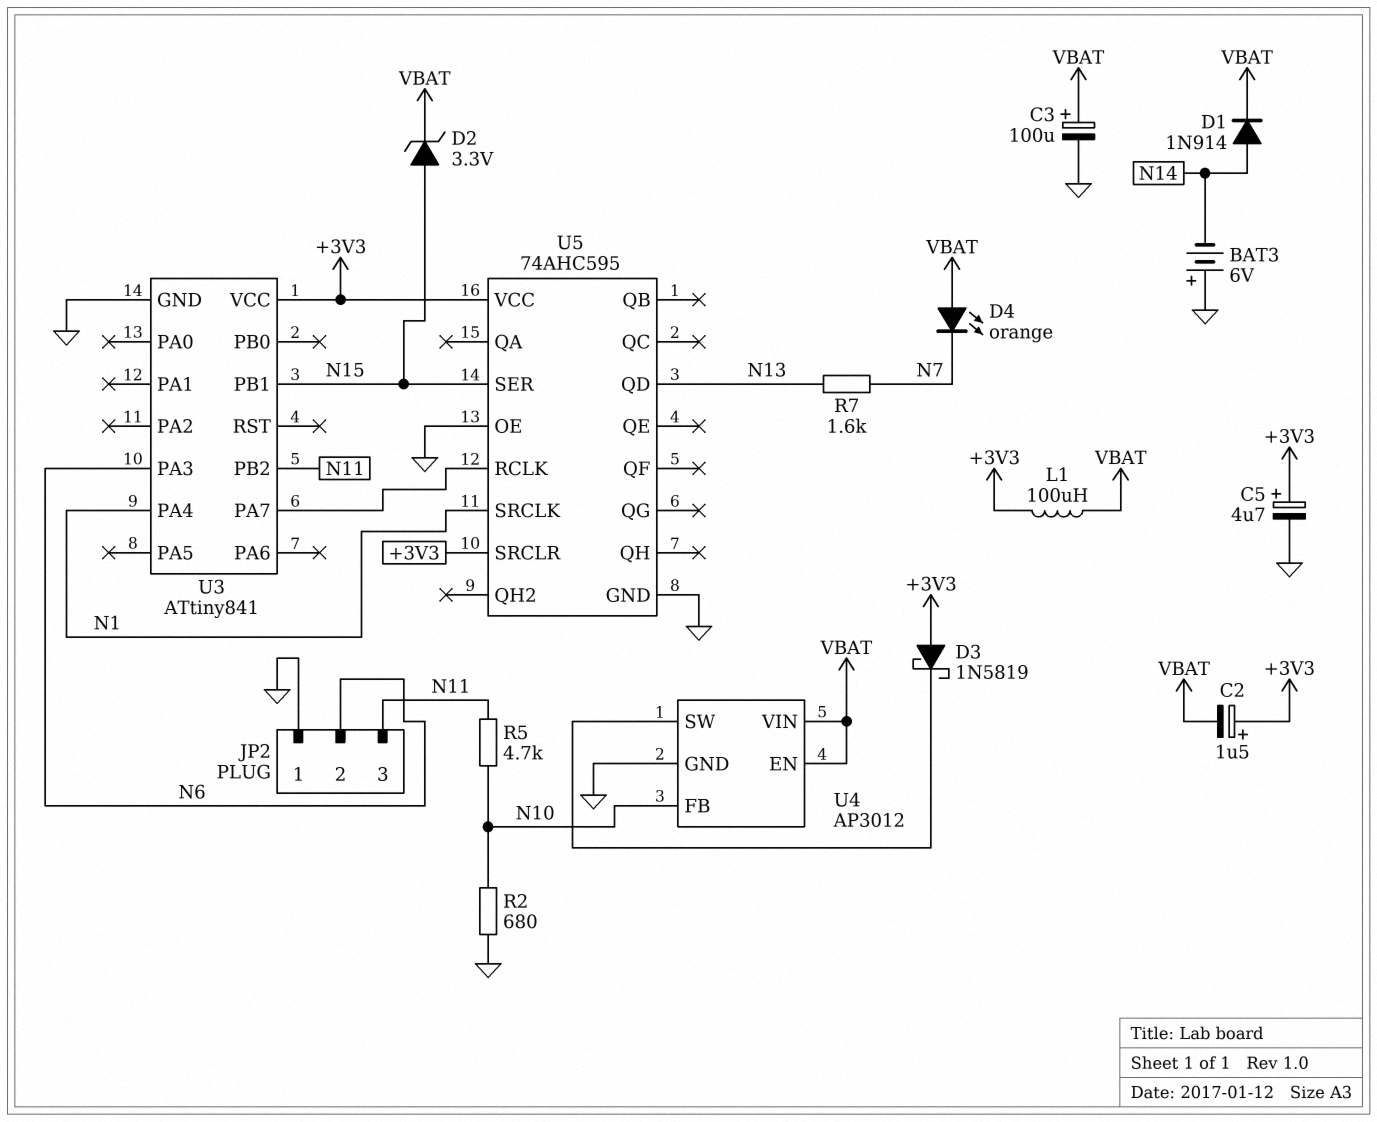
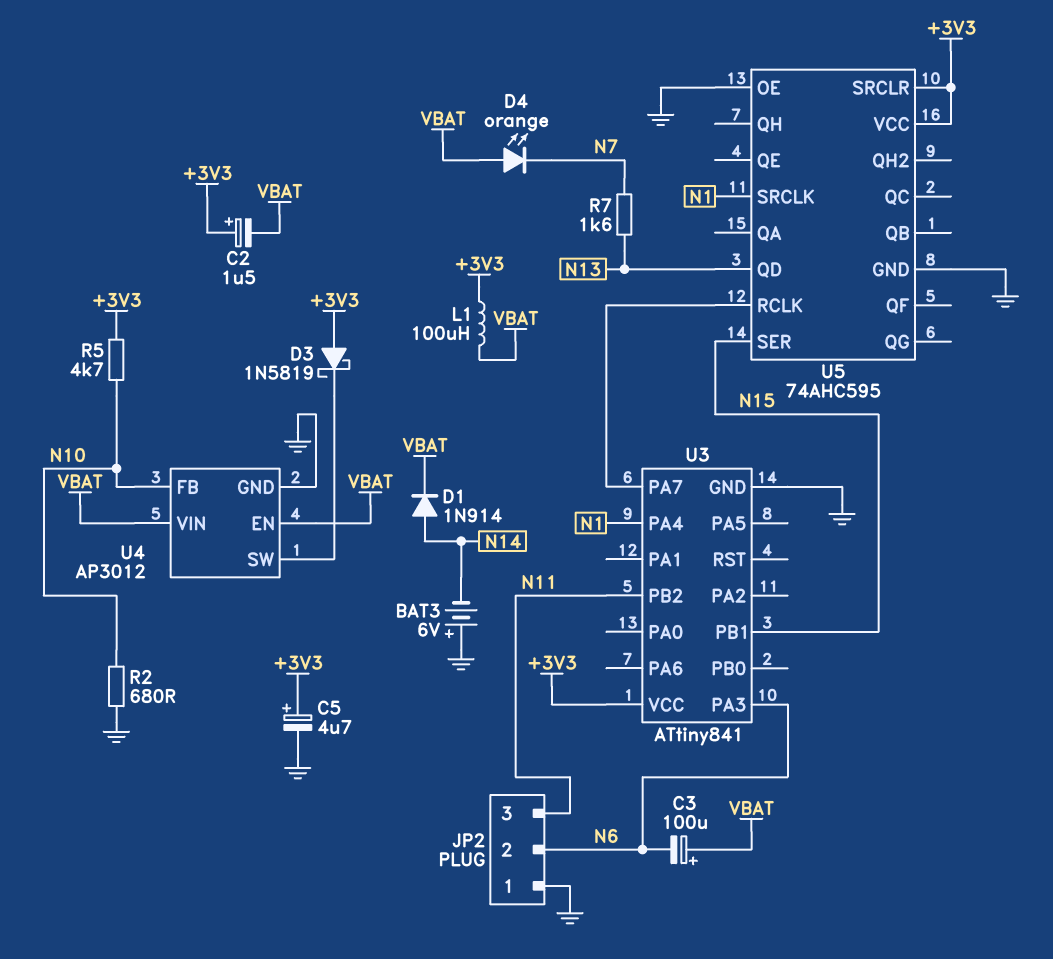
C3: 100uF (plus VBAT, minus GND) -> 100uF (plus VBAT, minus N6)
D2: zener 3.3V (A N15, K VBAT) -> none
R5: 4.7k (N10, N11) -> 4.7k (+3V3, N10)

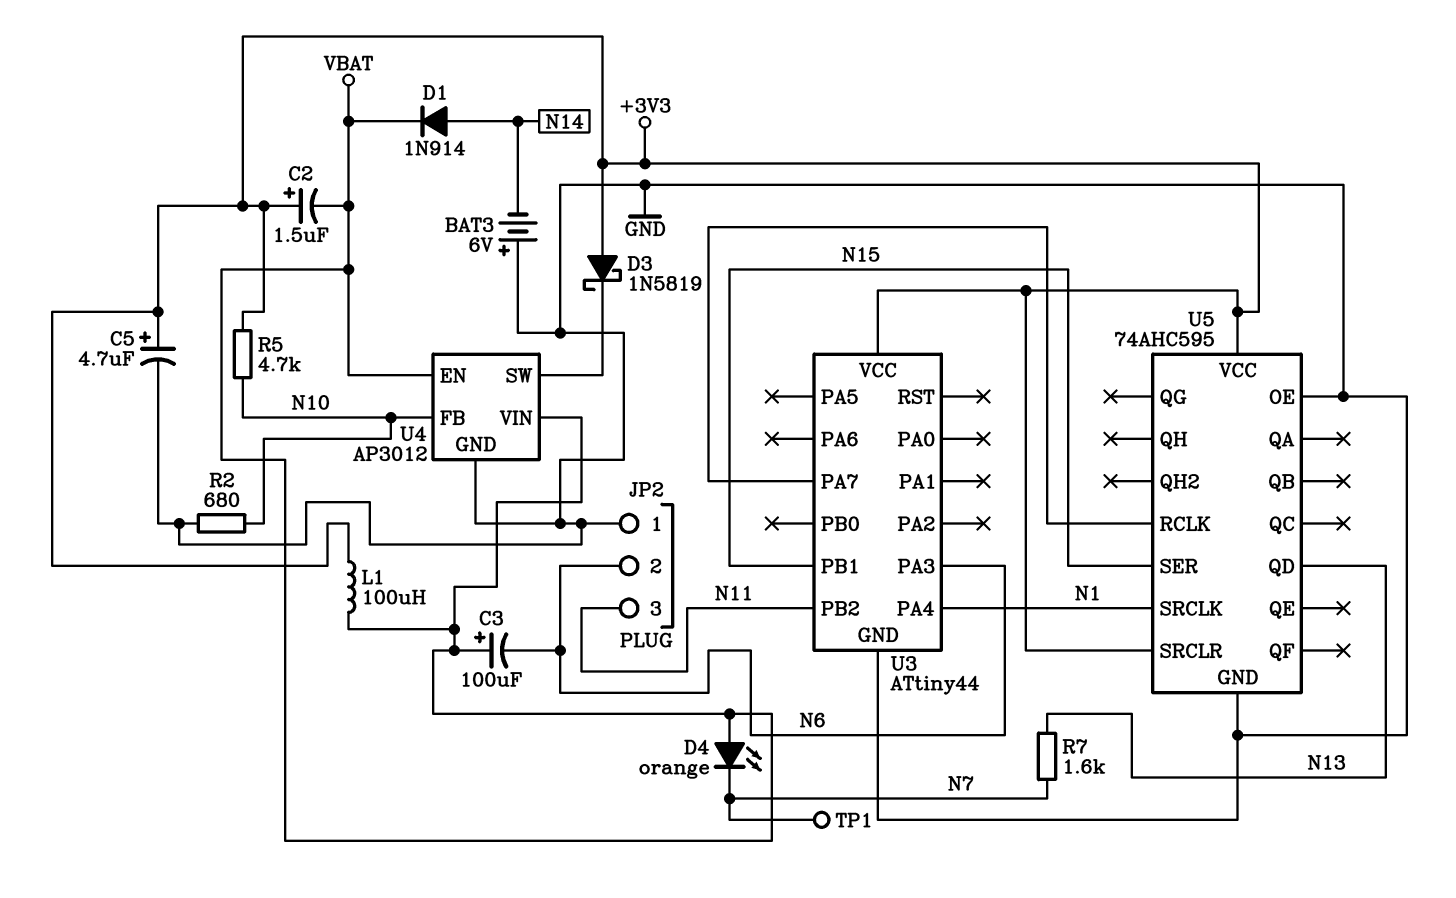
TP1: none -> test point (N7)
U3: ATtiny841 -> ATtiny44

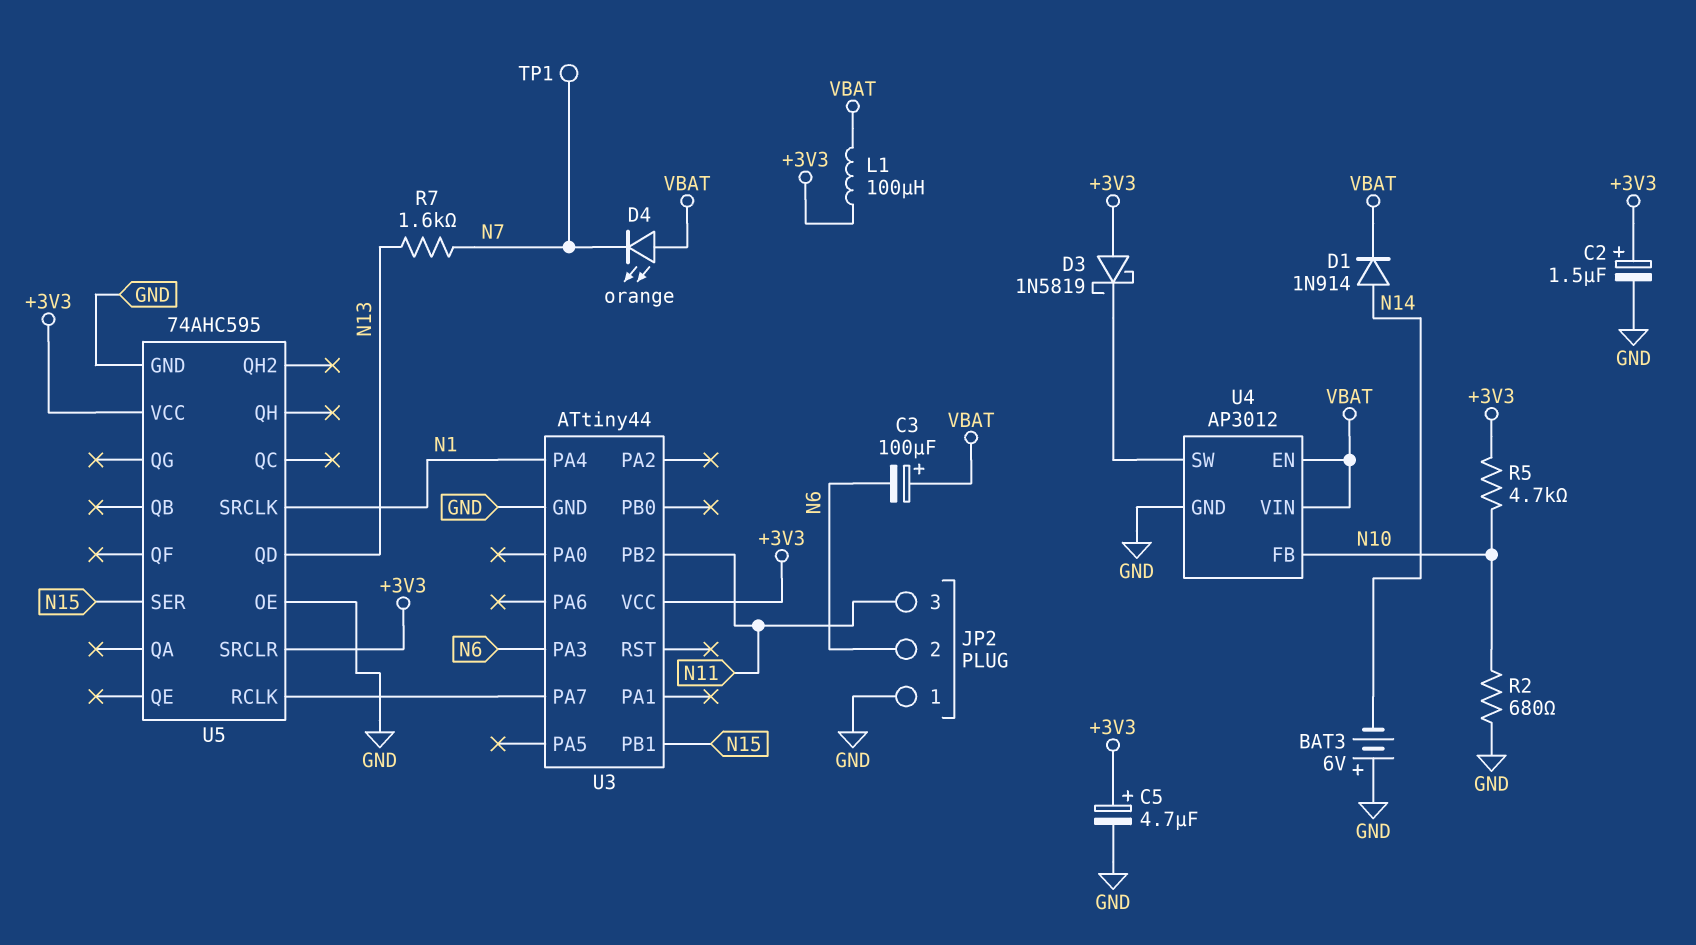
C2: 1.5uF (plus +3V3, minus VBAT) -> 1.5uF (plus +3V3, minus GND)

